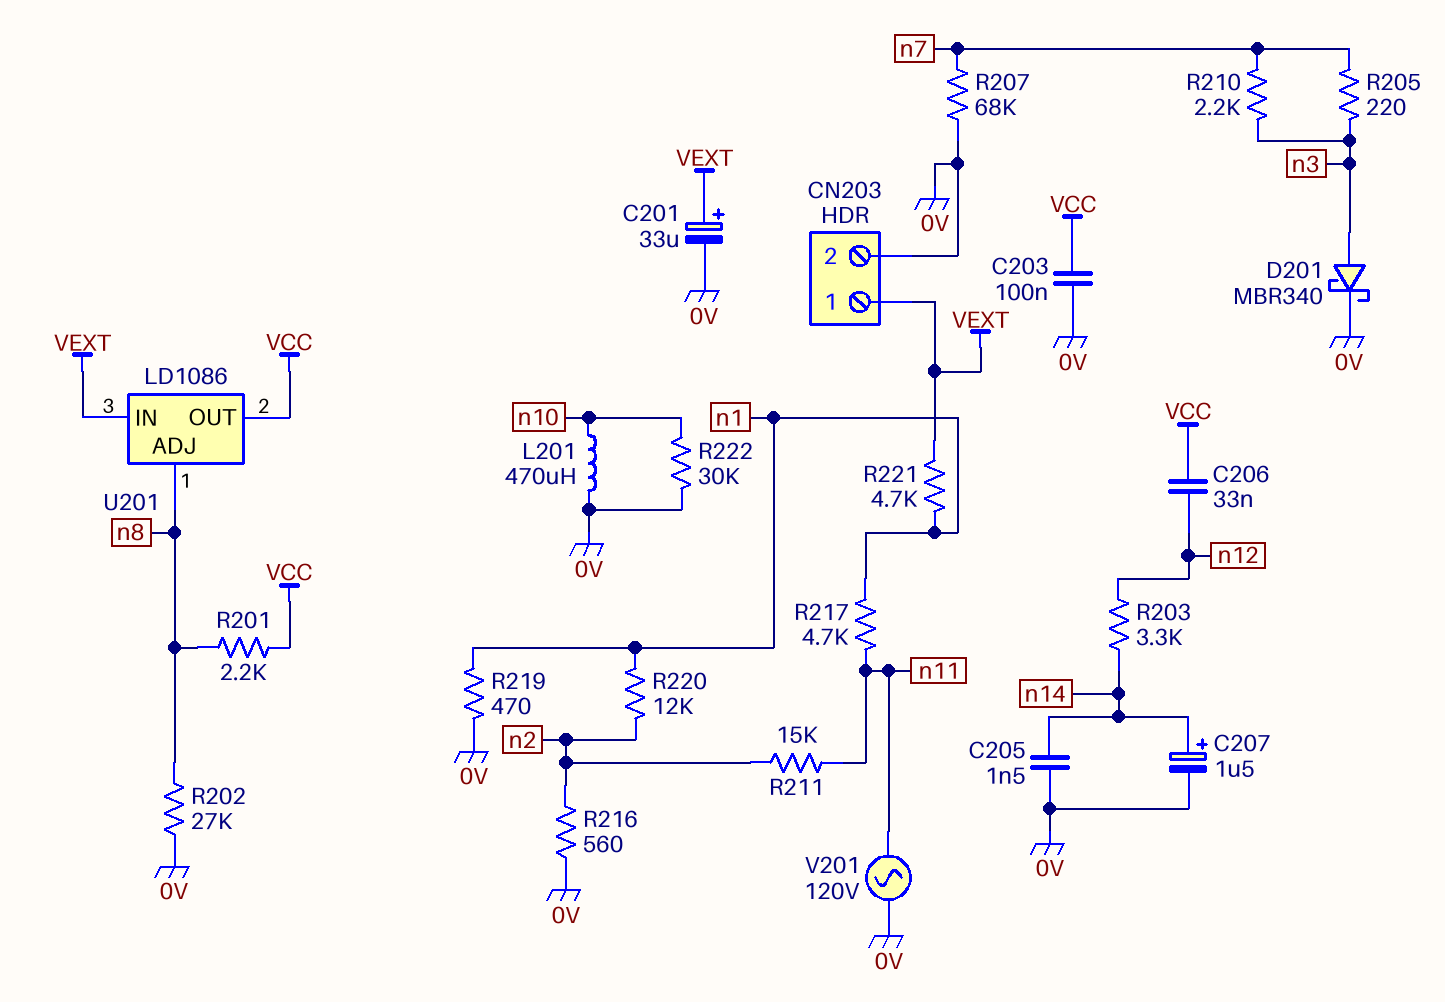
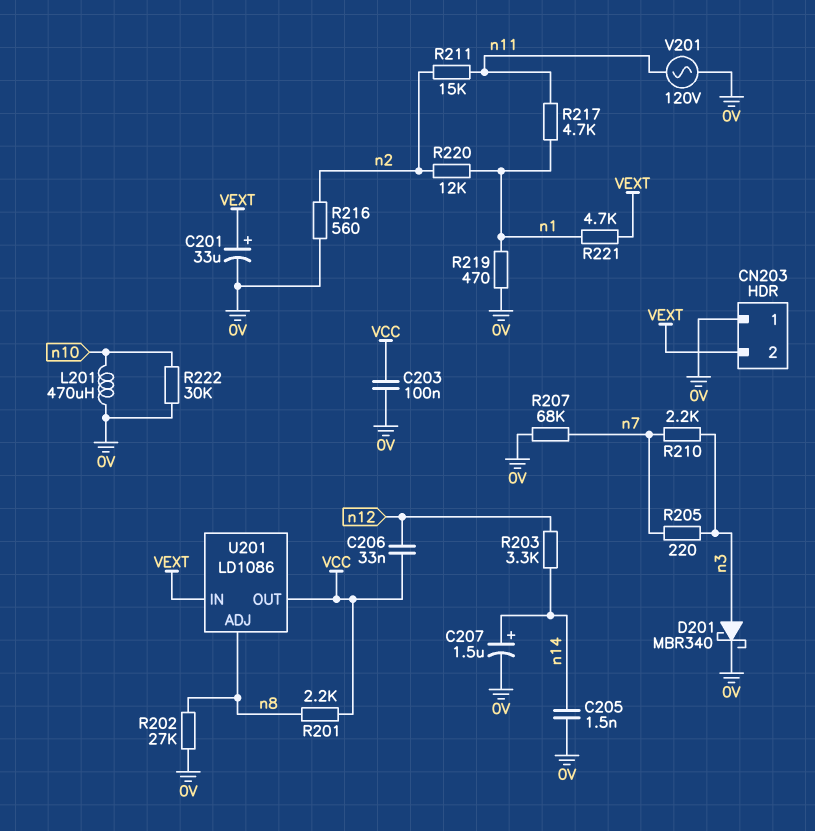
CN203 pin 1: VEXT -> 0V
CN203 pin 2: 0V -> VEXT

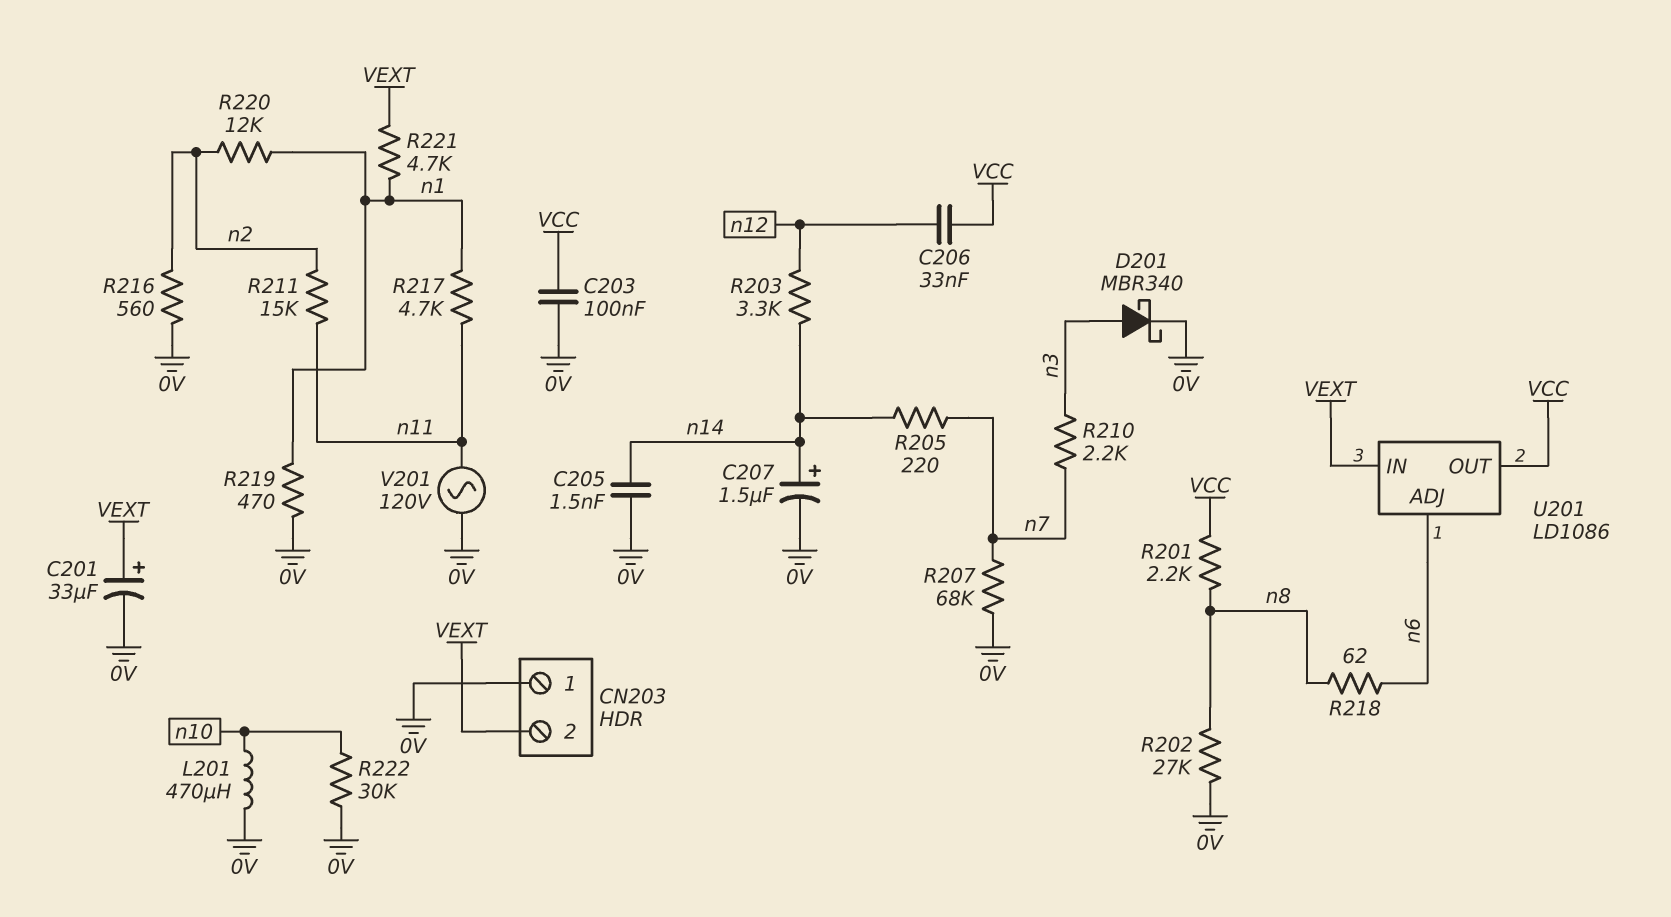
R205: 220 (n3, n7) -> 220 (n7, n14)
R218: none -> 62 (n6, n8)
U201 pin ADJ: n8 -> n6

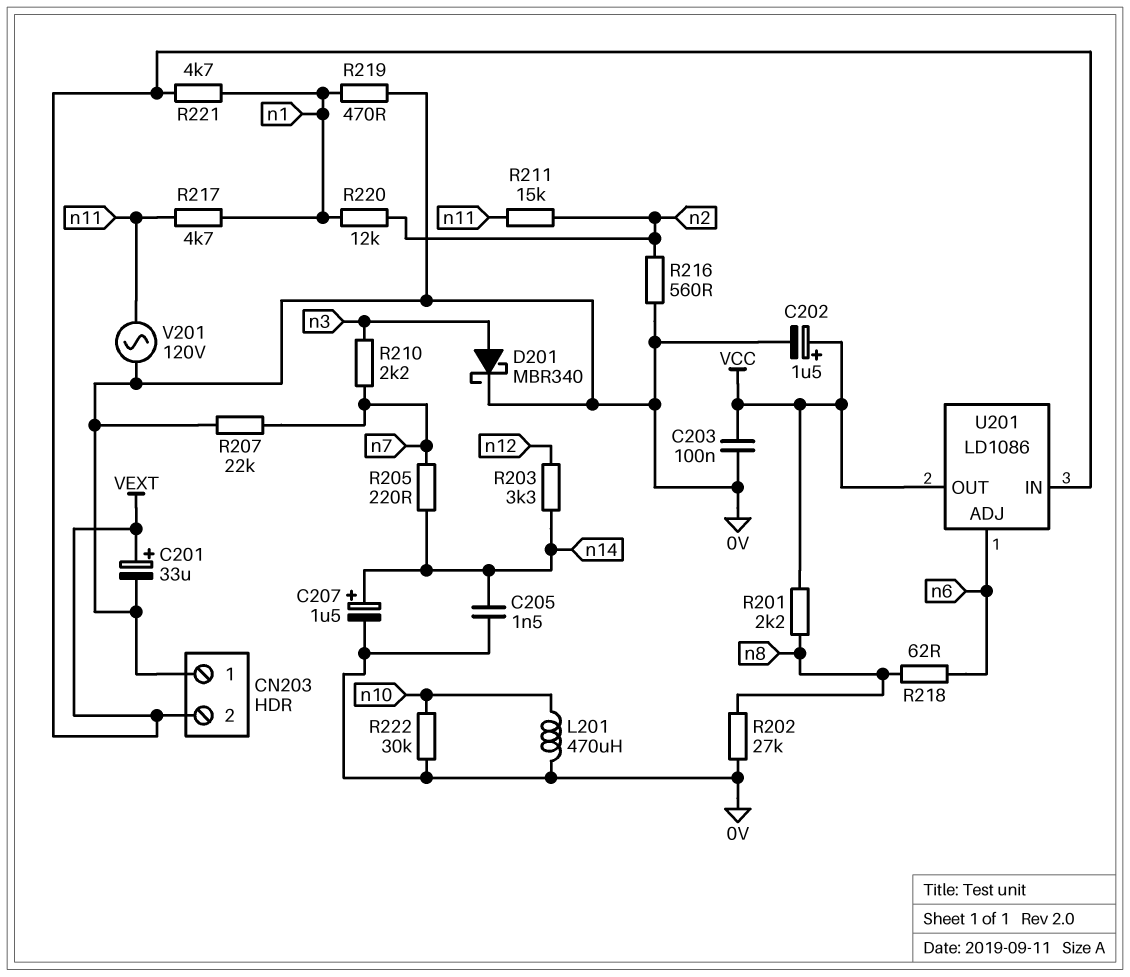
C202: none -> 1.5uF (plus VCC, minus 0V)
C206: 33nF (VCC, n12) -> none
R207: 68k (0V, n7) -> 22k (0V, n7)

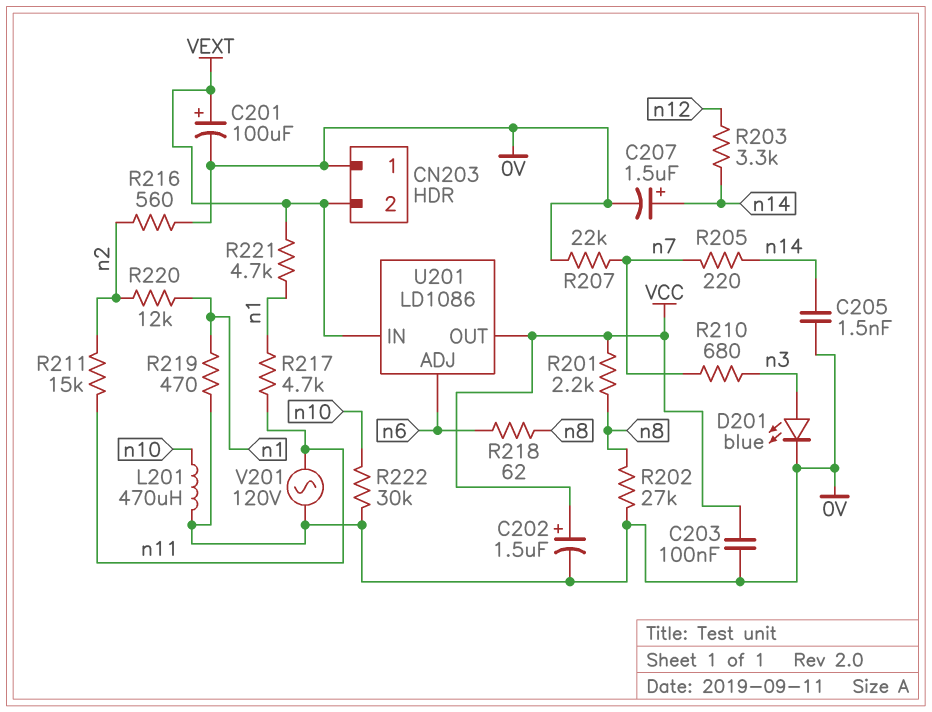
C201: 33uF (plus VEXT, minus 0V) -> 100uF (plus VEXT, minus 0V)
D201: schottky MBR340 (A n3, K 0V) -> LED blue (A n3, K 0V)
R210: 2.2k (n3, n7) -> 680 (n3, n7)

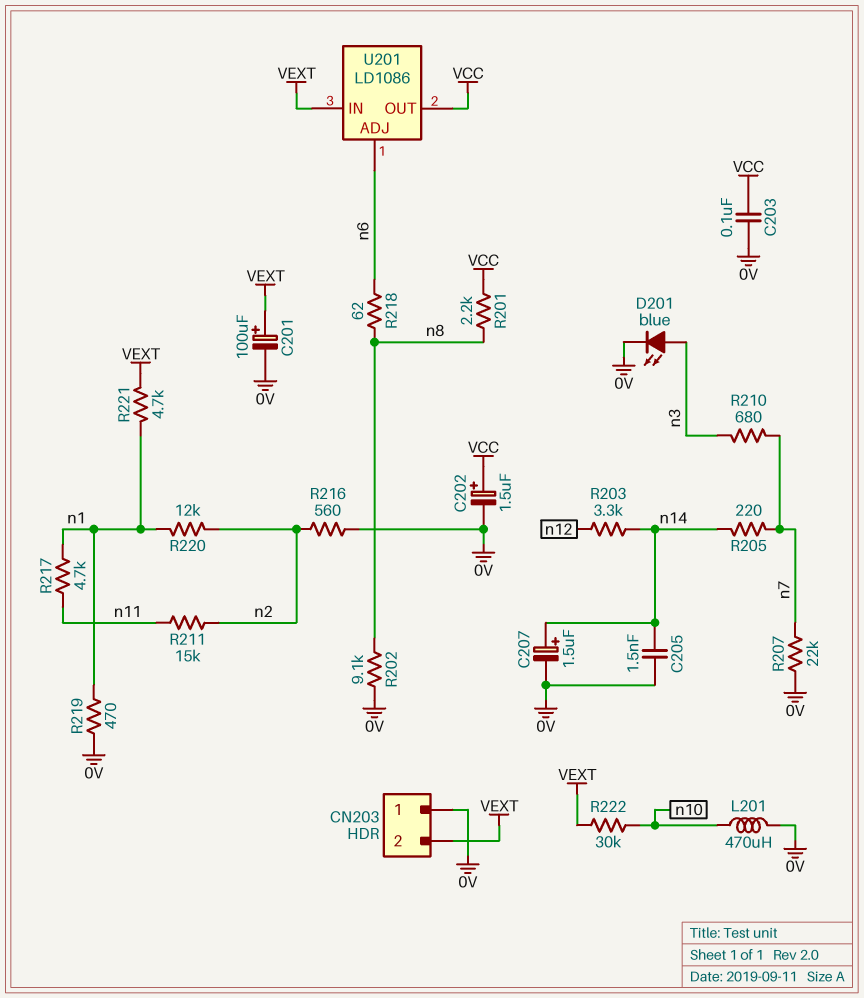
R202: 27k (0V, n8) -> 9.1k (0V, n8)
R222: 30k (0V, n10) -> 30k (VEXT, n10)
V201: AC 120V (0V, n11) -> none

